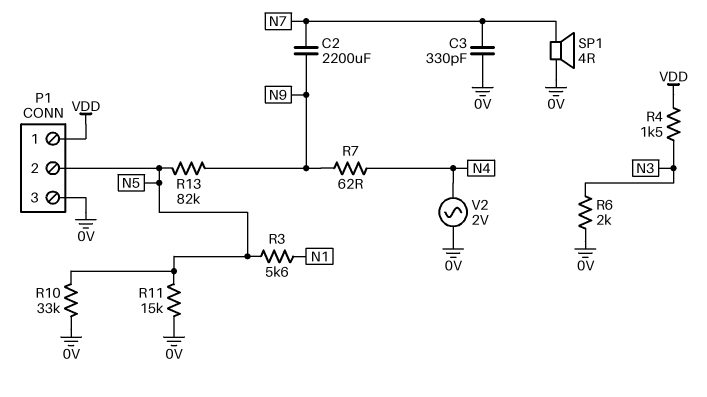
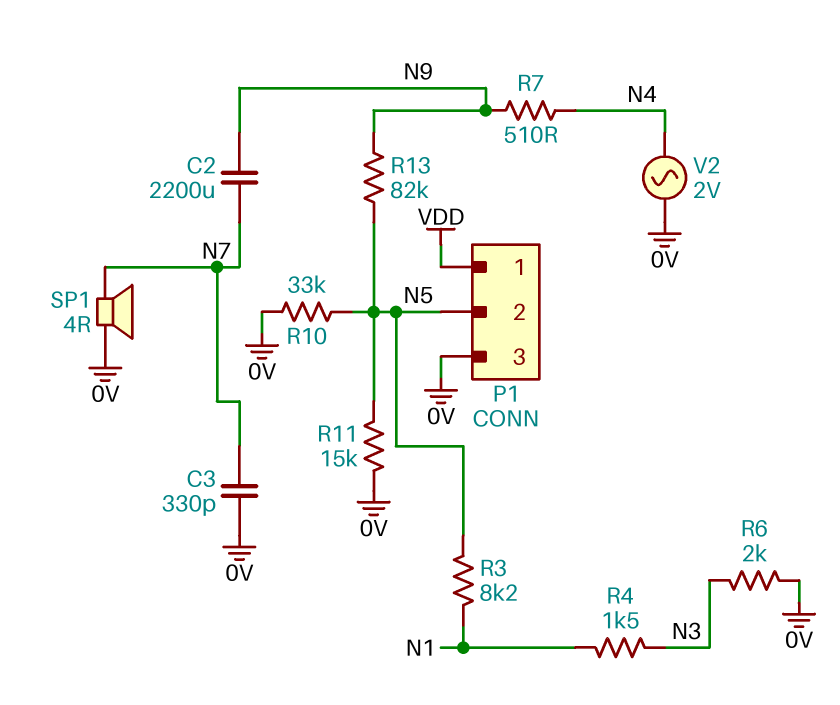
R3: 5.6k (N1, N5) -> 8.2k (N1, N5)
R4: 1.5k (N3, VDD) -> 1.5k (N1, N3)
R7: 62 (N4, N9) -> 510 (N4, N9)

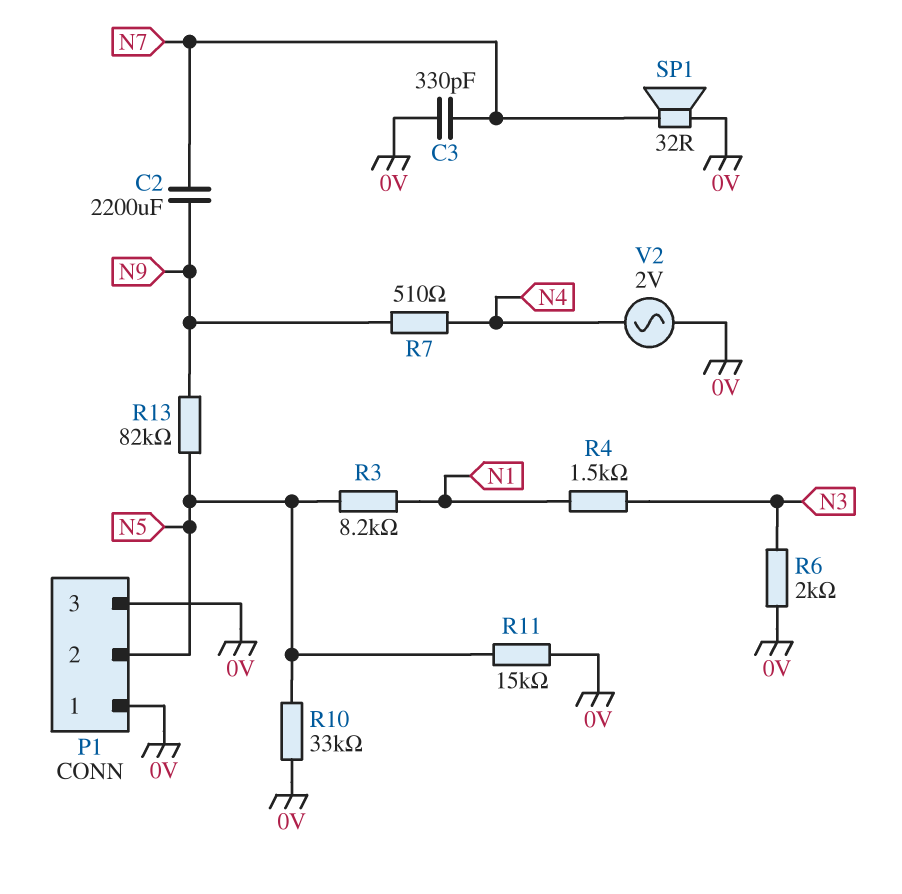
P1 pin 1: VDD -> 0V
SP1: speaker 4R (0V, N7) -> speaker 32R (0V, N7)

